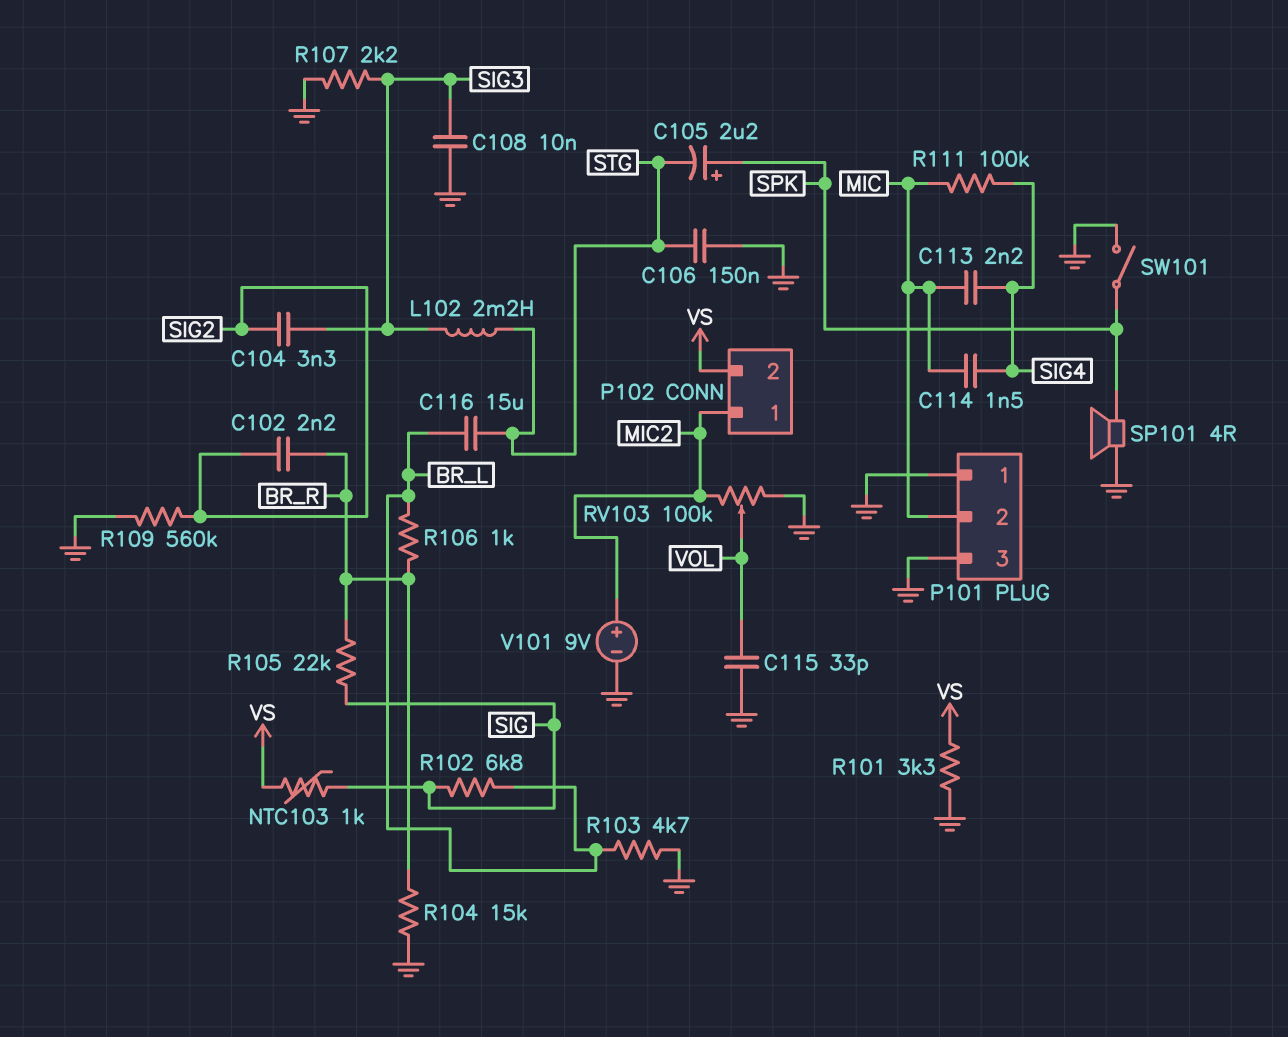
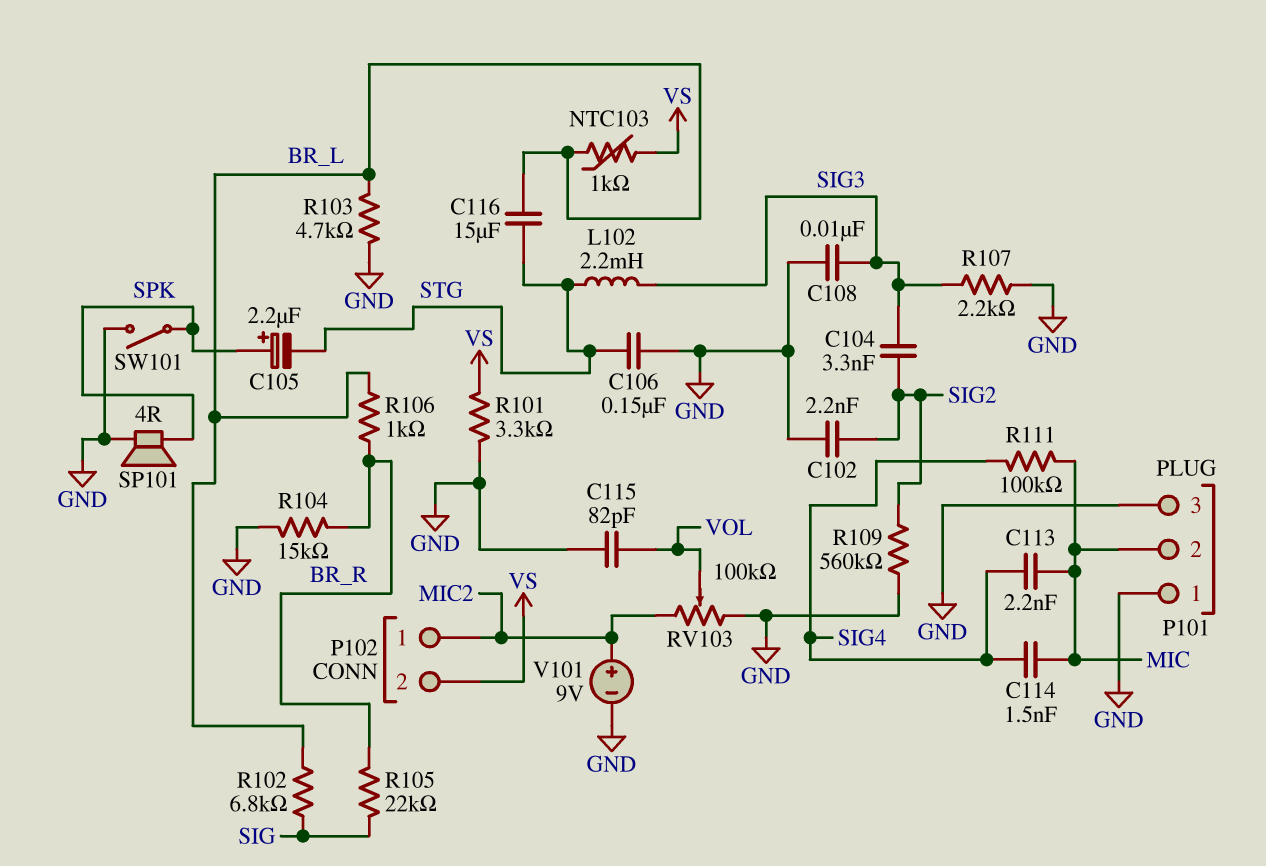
C102: 2.2nF (BR_R, SIG2) -> 2.2nF (GND, SIG2)
C115: 33pF (GND, VOL) -> 82pF (GND, VOL)
NTC103: 1k (SIG, VS) -> 1k (BR_L, VS)

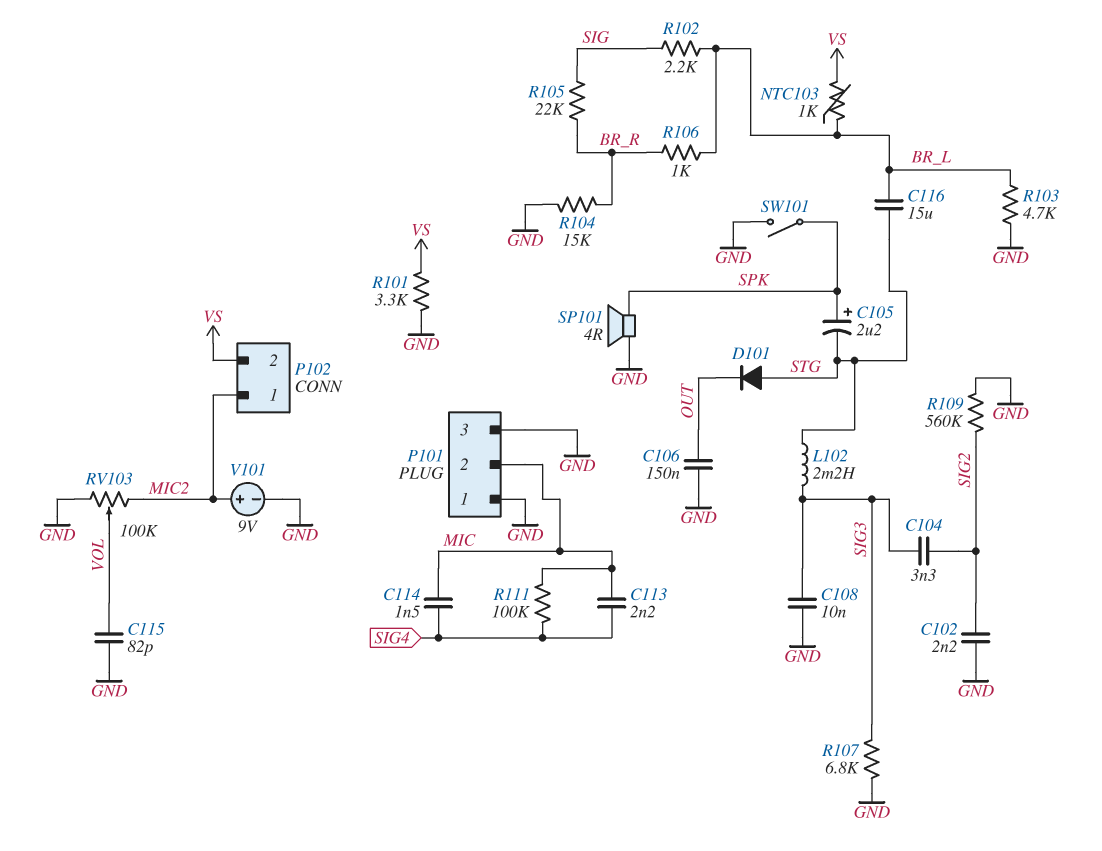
C106: 150nF (GND, STG) -> 150nF (GND, OUT)
D101: none -> diode (A STG, K OUT)
R102: 6.8k (BR_L, SIG) -> 2.2k (BR_L, SIG)
R107: 2.2k (GND, SIG3) -> 6.8k (GND, SIG3)

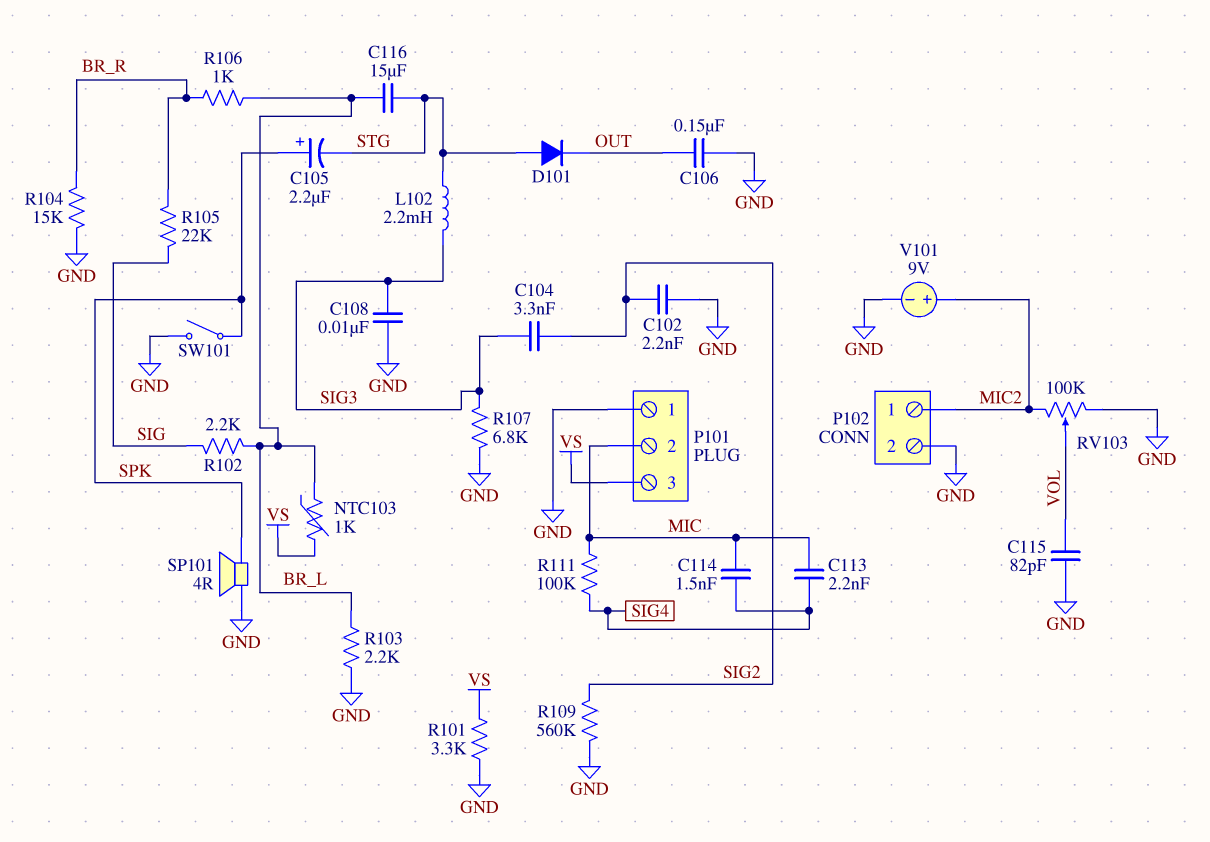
P101 pin 3: GND -> VS
P102 pin 2: VS -> GND
R103: 4.7k (BR_L, GND) -> 2.2k (BR_L, GND)

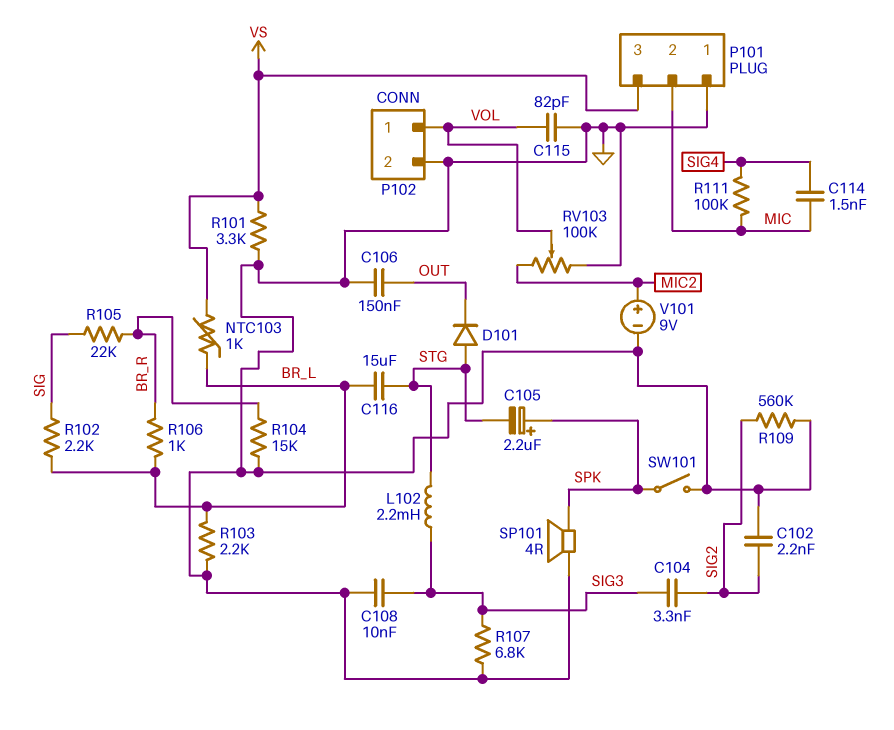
C113: 2.2nF (MIC, SIG4) -> none
P102 pin 1: MIC2 -> VOL

